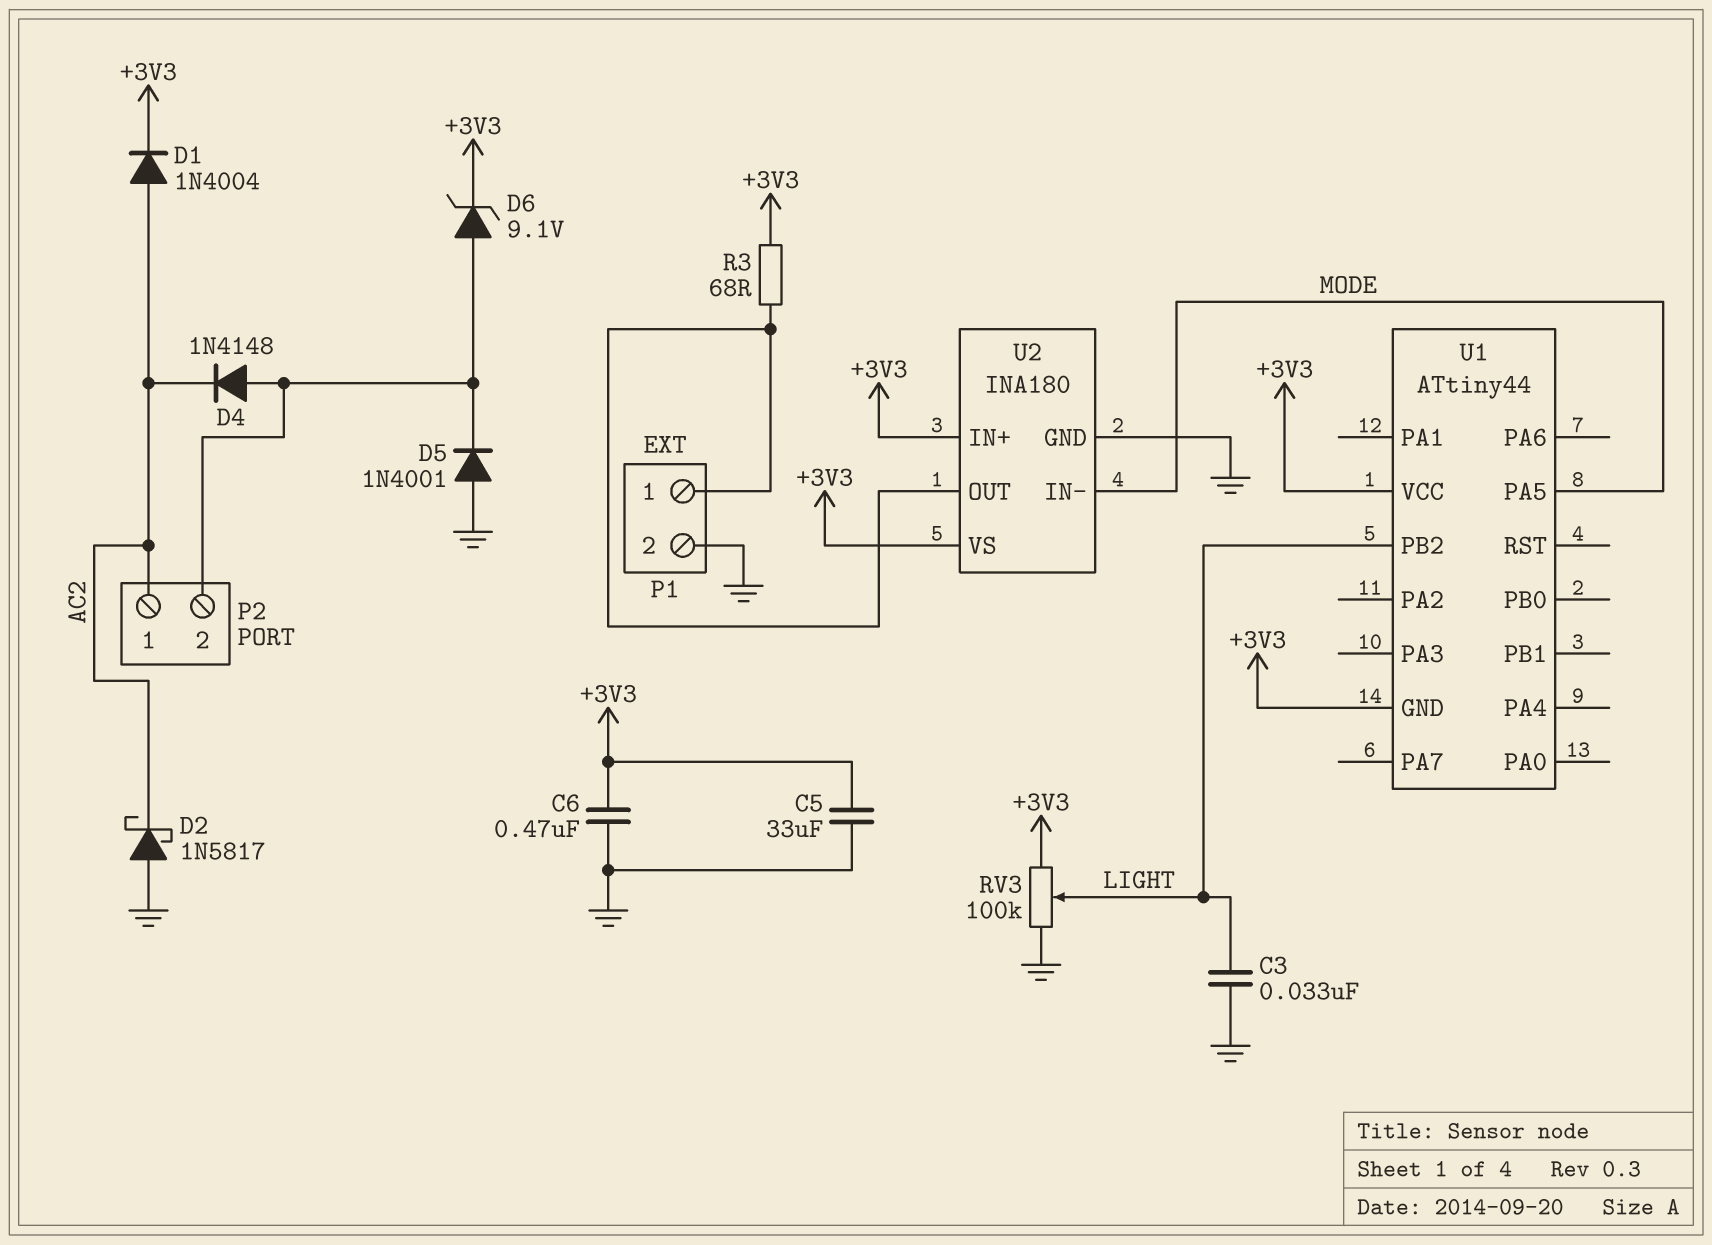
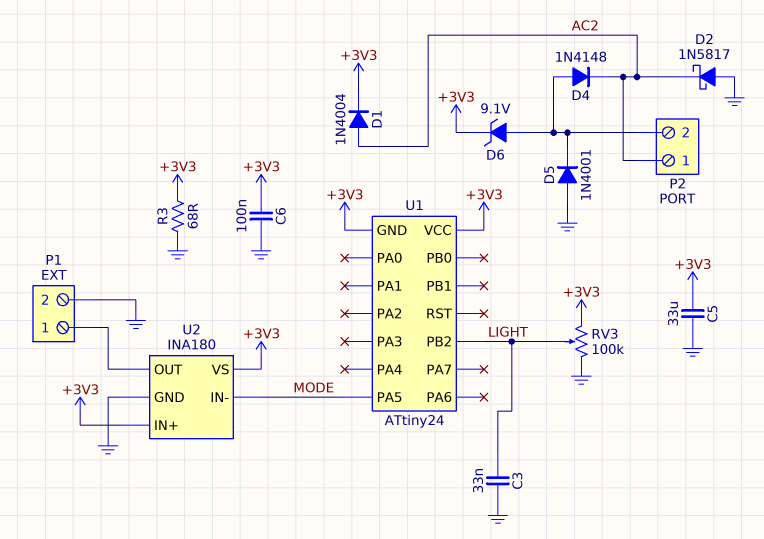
C6: 470nF (+3V3, GND) -> 100nF (+3V3, GND)
R3: 68 (+3V3, P1/1) -> 68 (+3V3, GND)
U1: ATtiny44 -> ATtiny24

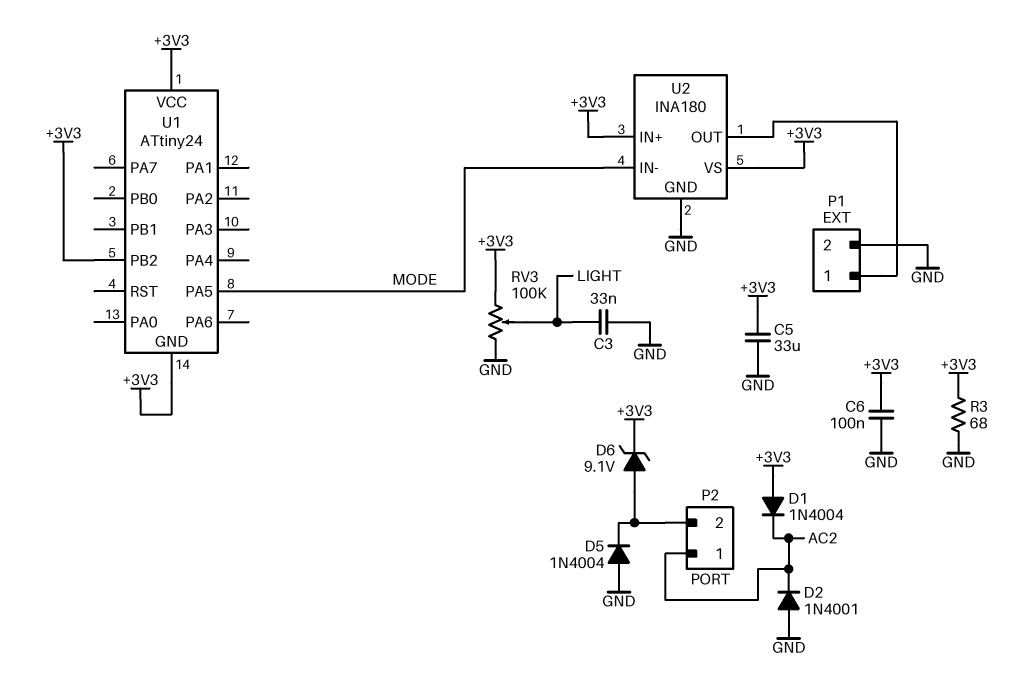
D1: diode 1N4004 (A AC2, K +3V3) -> diode 1N4004 (A +3V3, K AC2)
D2: schottky 1N5817 (A GND, K AC2) -> diode 1N4001 (A GND, K AC2)
D4: diode 1N4148 (A P2/2, K AC2) -> none
D5: diode 1N4001 (A GND, K P2/2) -> diode 1N4004 (A GND, K P2/2)
U1 pin PB2: LIGHT -> +3V3

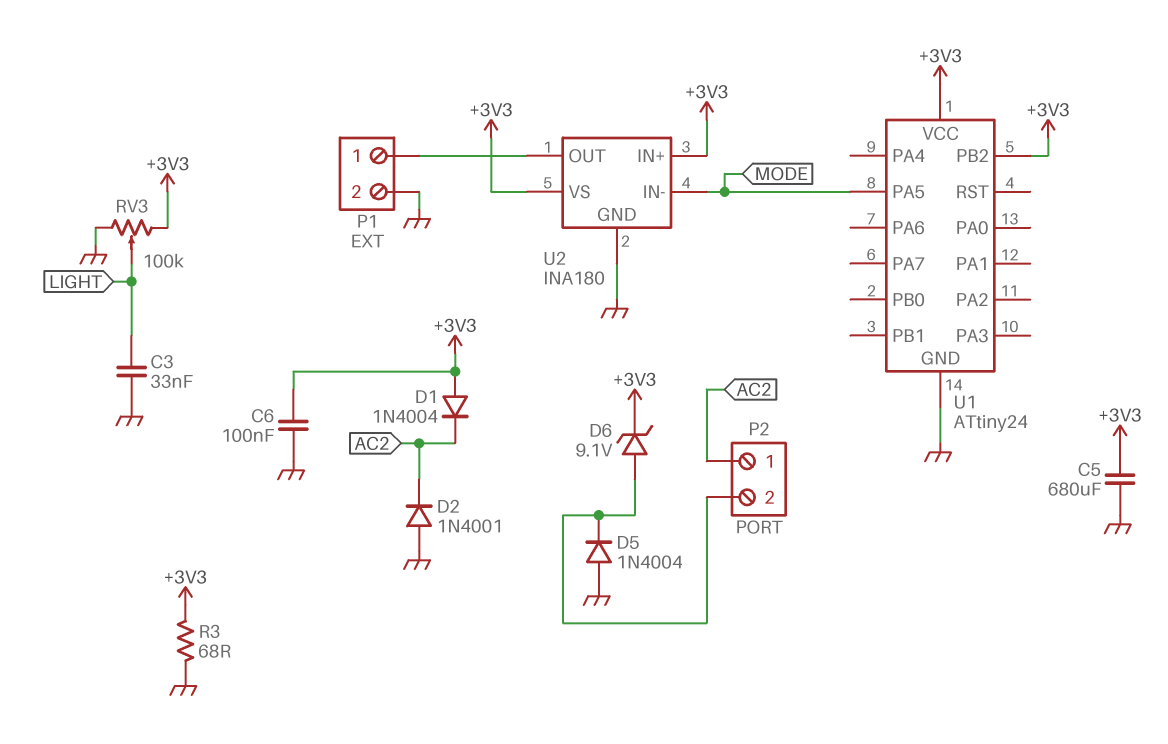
C5: 33uF (+3V3, GND) -> 680uF (+3V3, GND)
U1 pin GND: +3V3 -> GND

